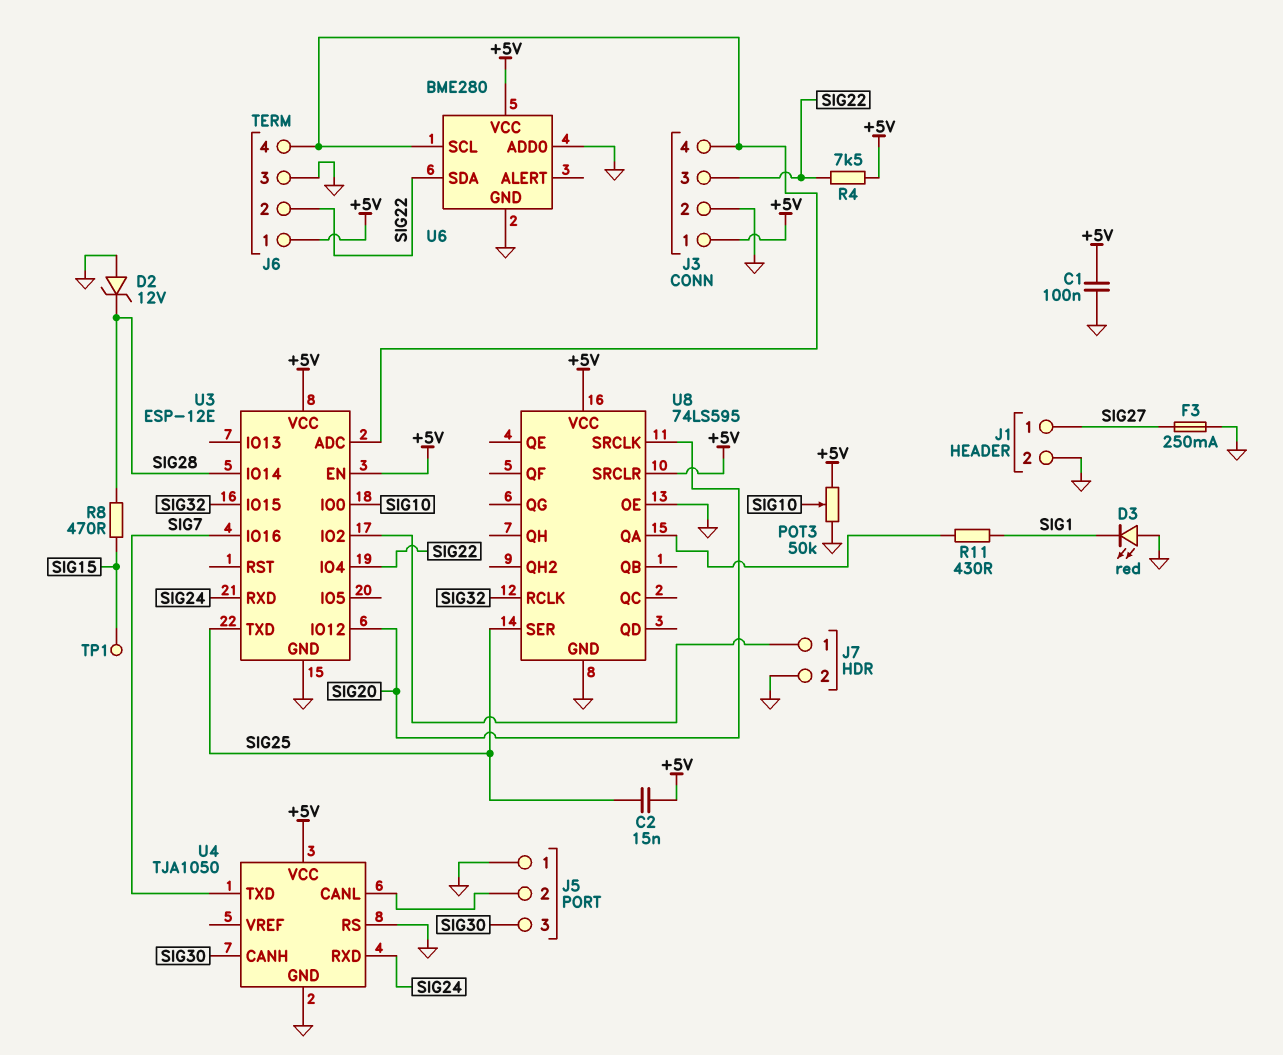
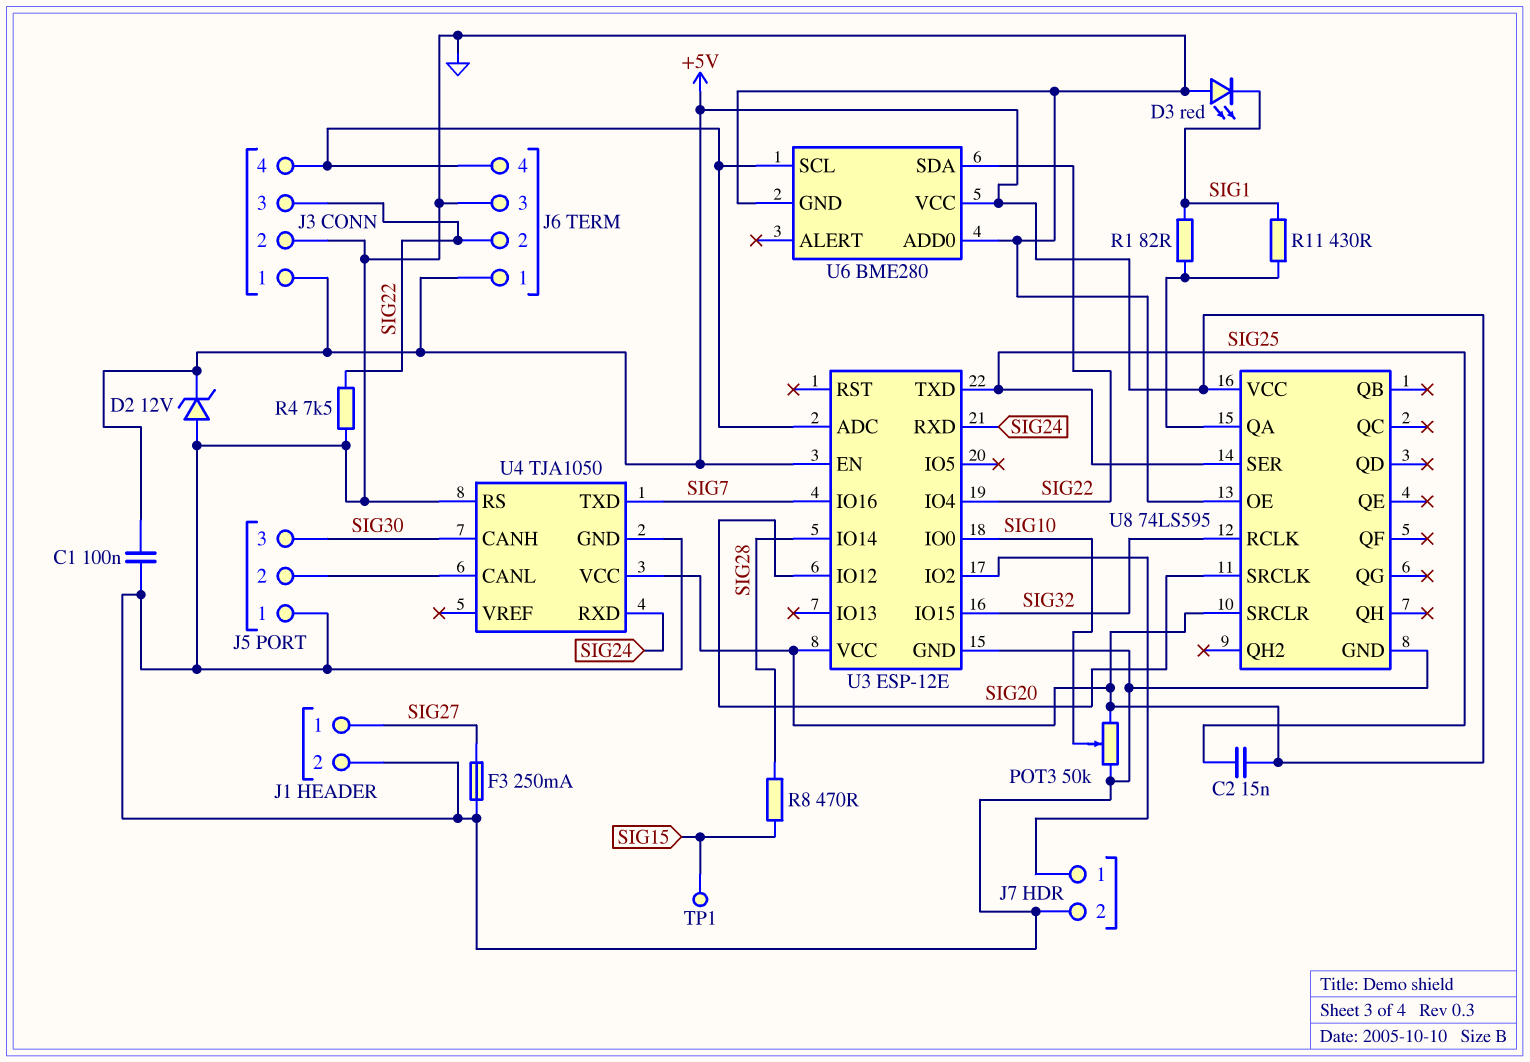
D2: zener 12V (A GND, K SIG28) -> zener 12V (A GND, K +5V)
R1: none -> 82 (SIG1, U8/QA)
R4: 7.5k (+5V, SIG22) -> 7.5k (GND, SIG22)

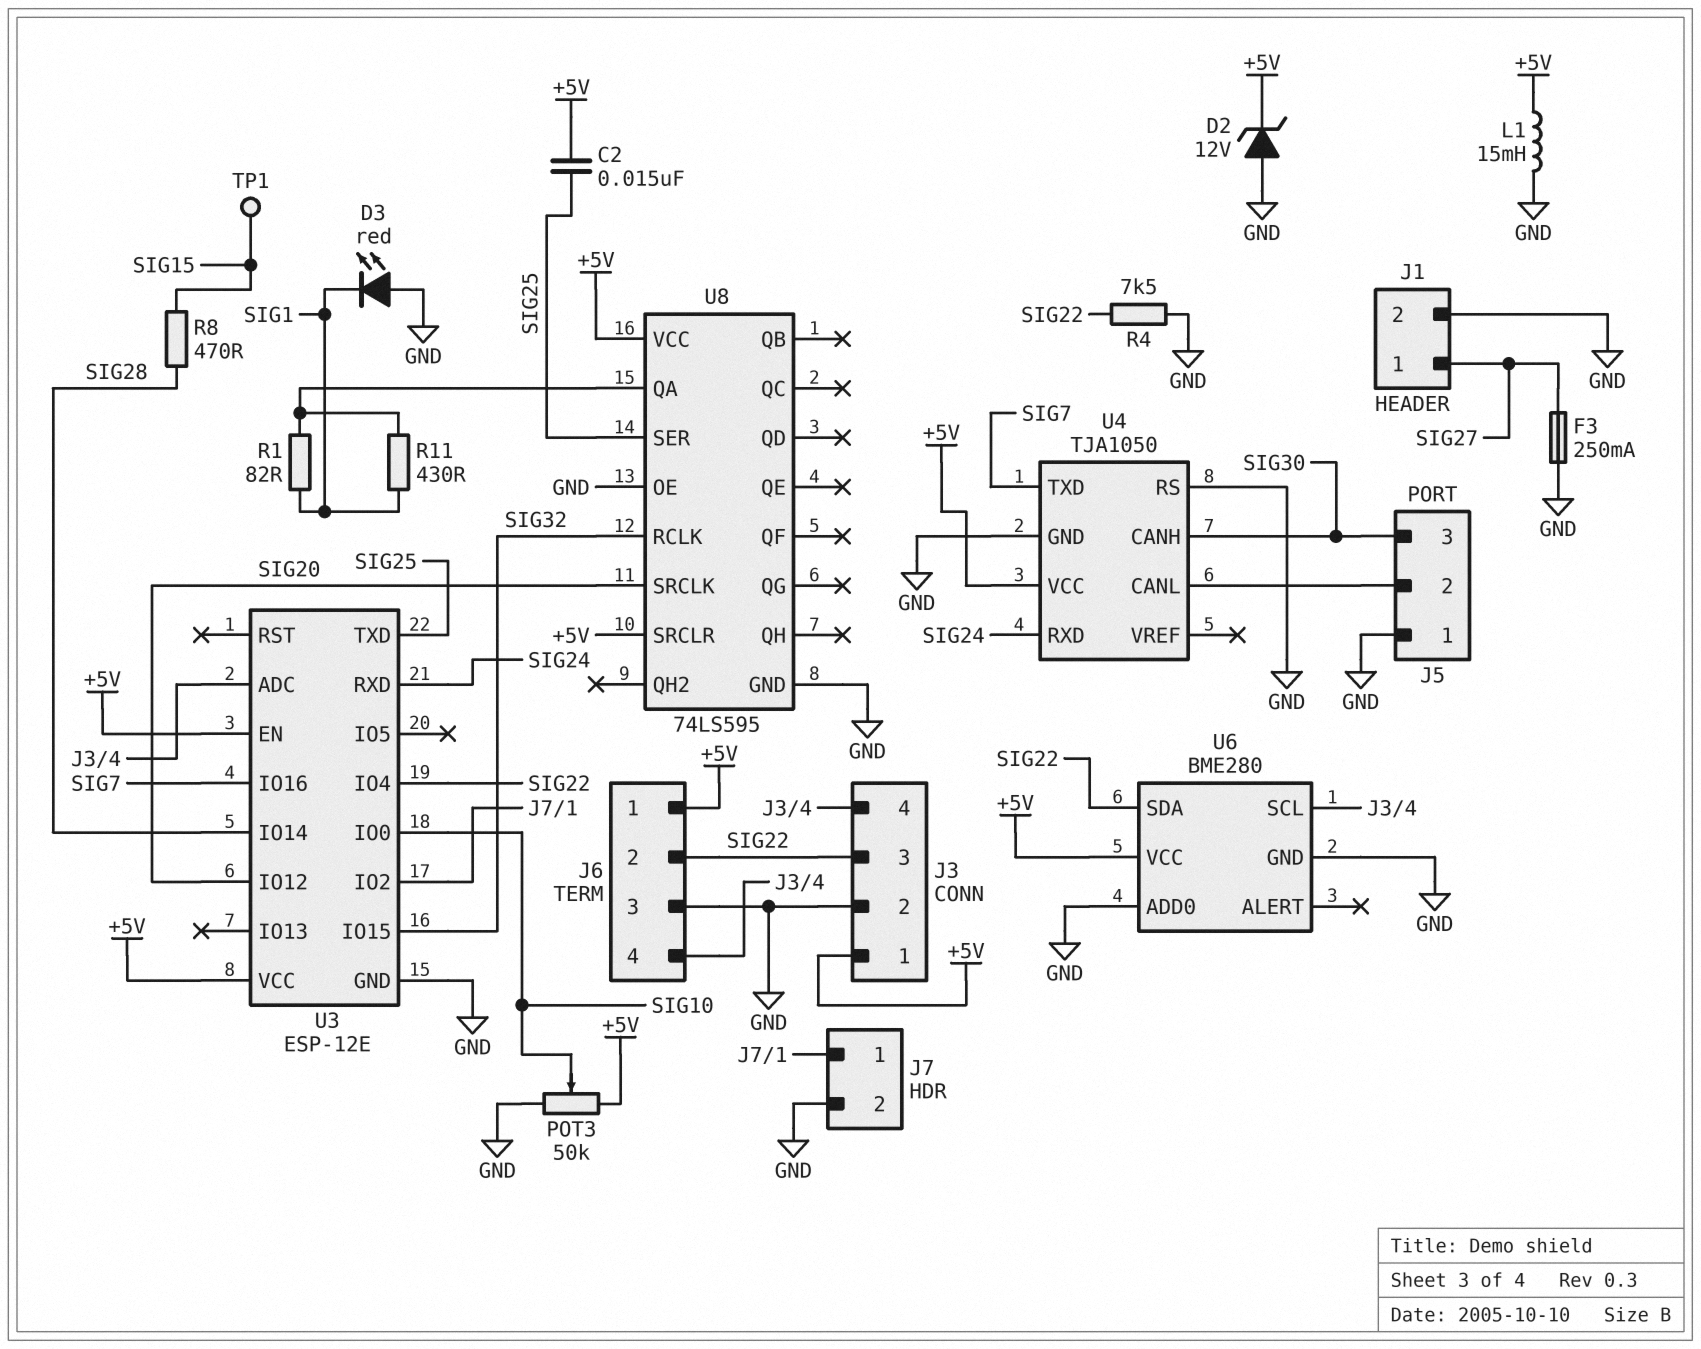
C1: 100nF (+5V, GND) -> none
L1: none -> 15mH (+5V, GND)

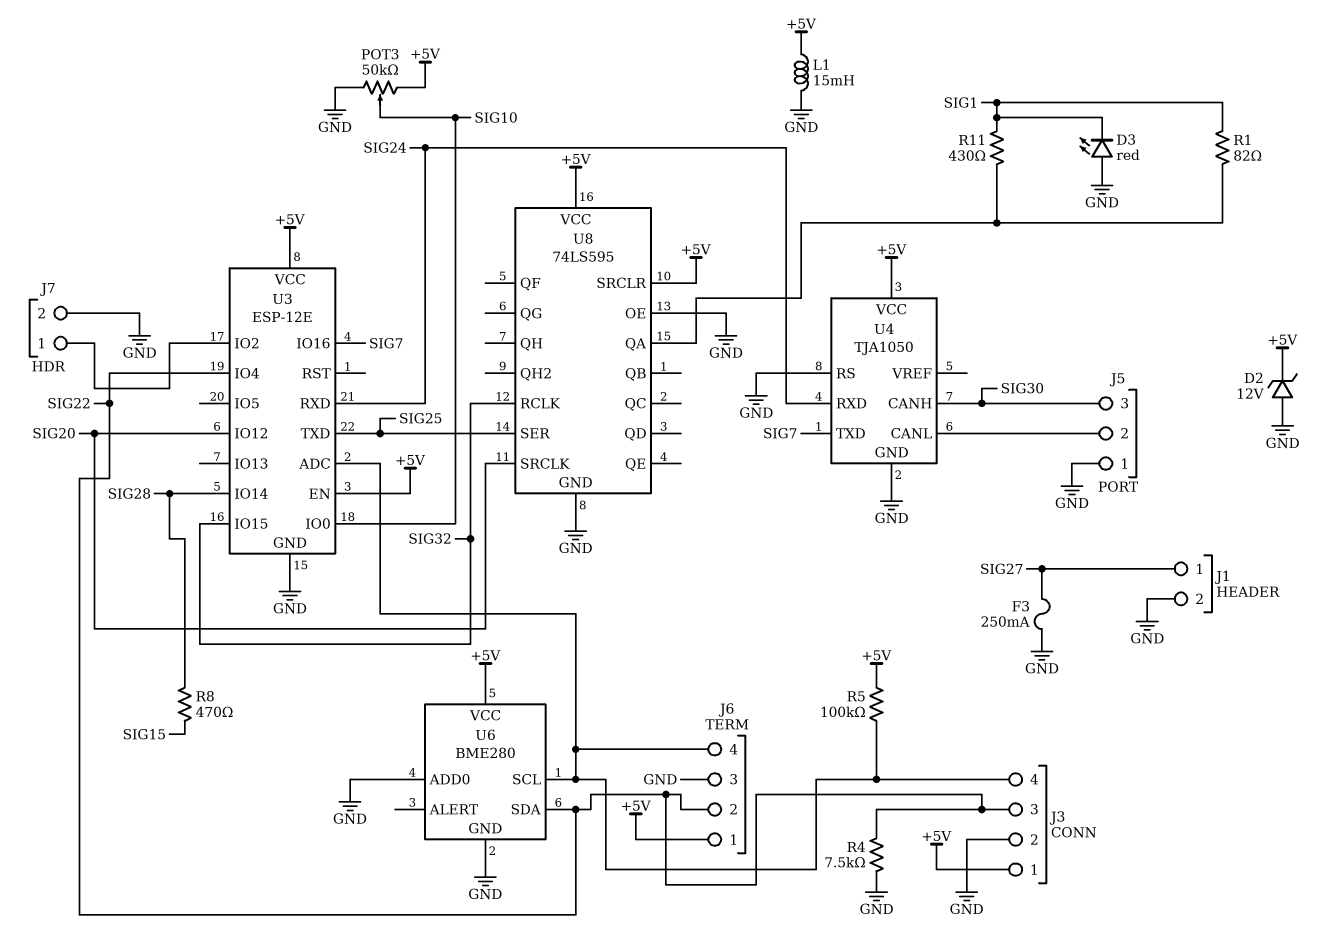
C2: 15nF (+5V, SIG25) -> none
R5: none -> 100k (+5V, J3/4)
TP1: test point (SIG15) -> none

